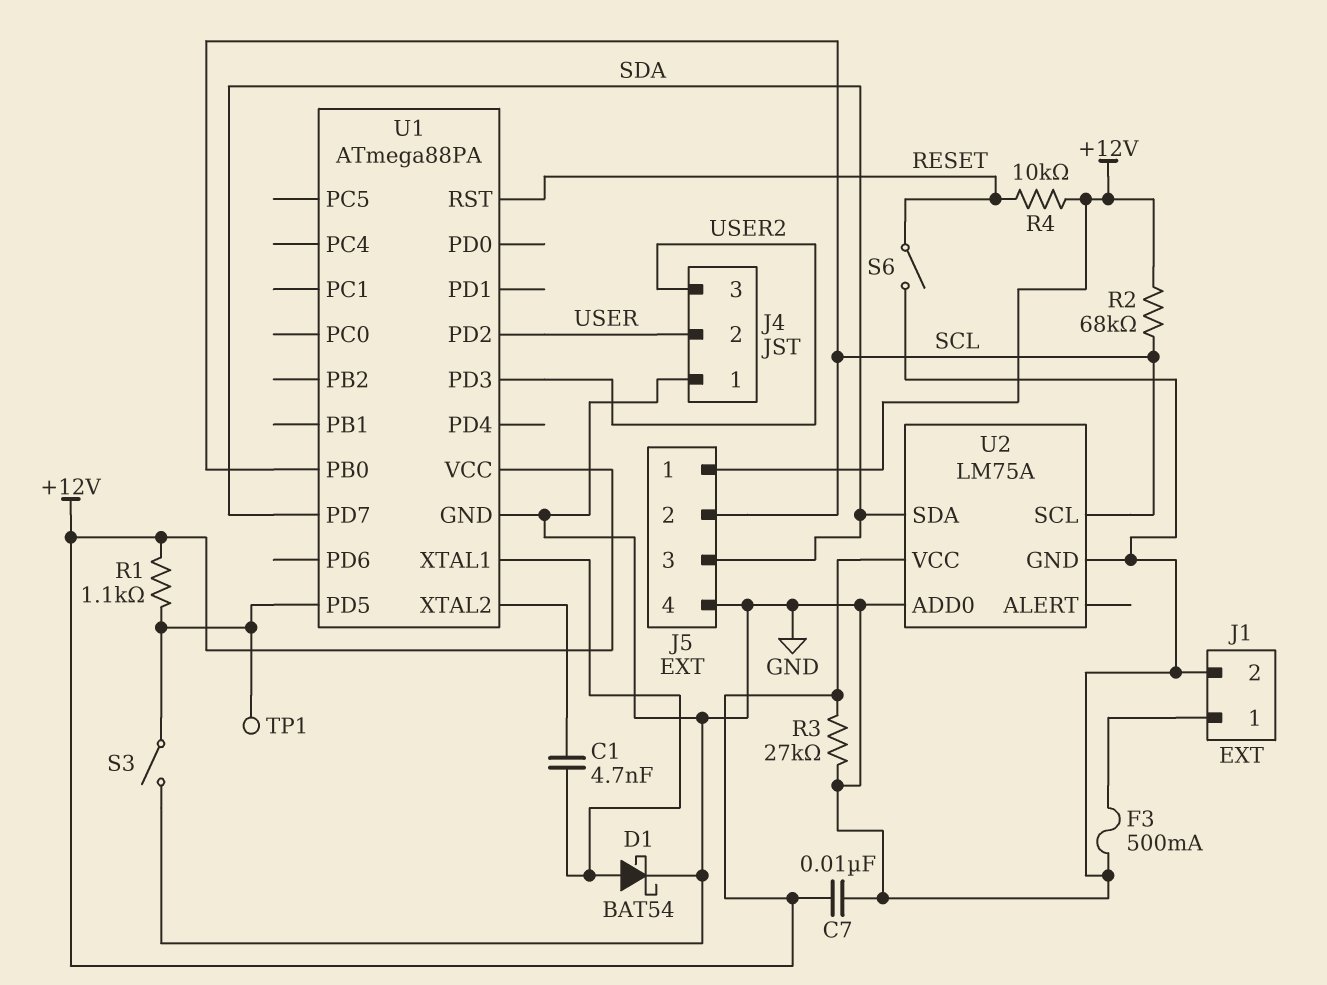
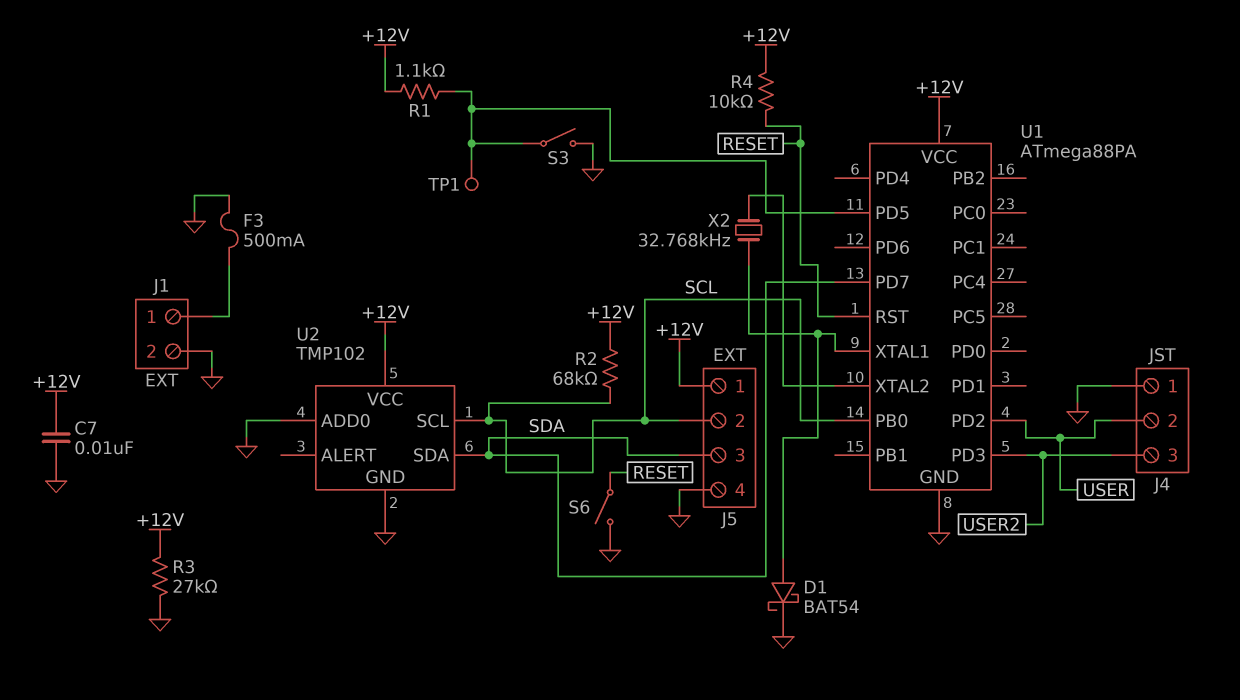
C1: 4.7nF (U1/XTAL1, U1/XTAL2) -> none
U2: LM75A -> TMP102
X2: none -> 32.768kHz (U1/XTAL1, U1/XTAL2)

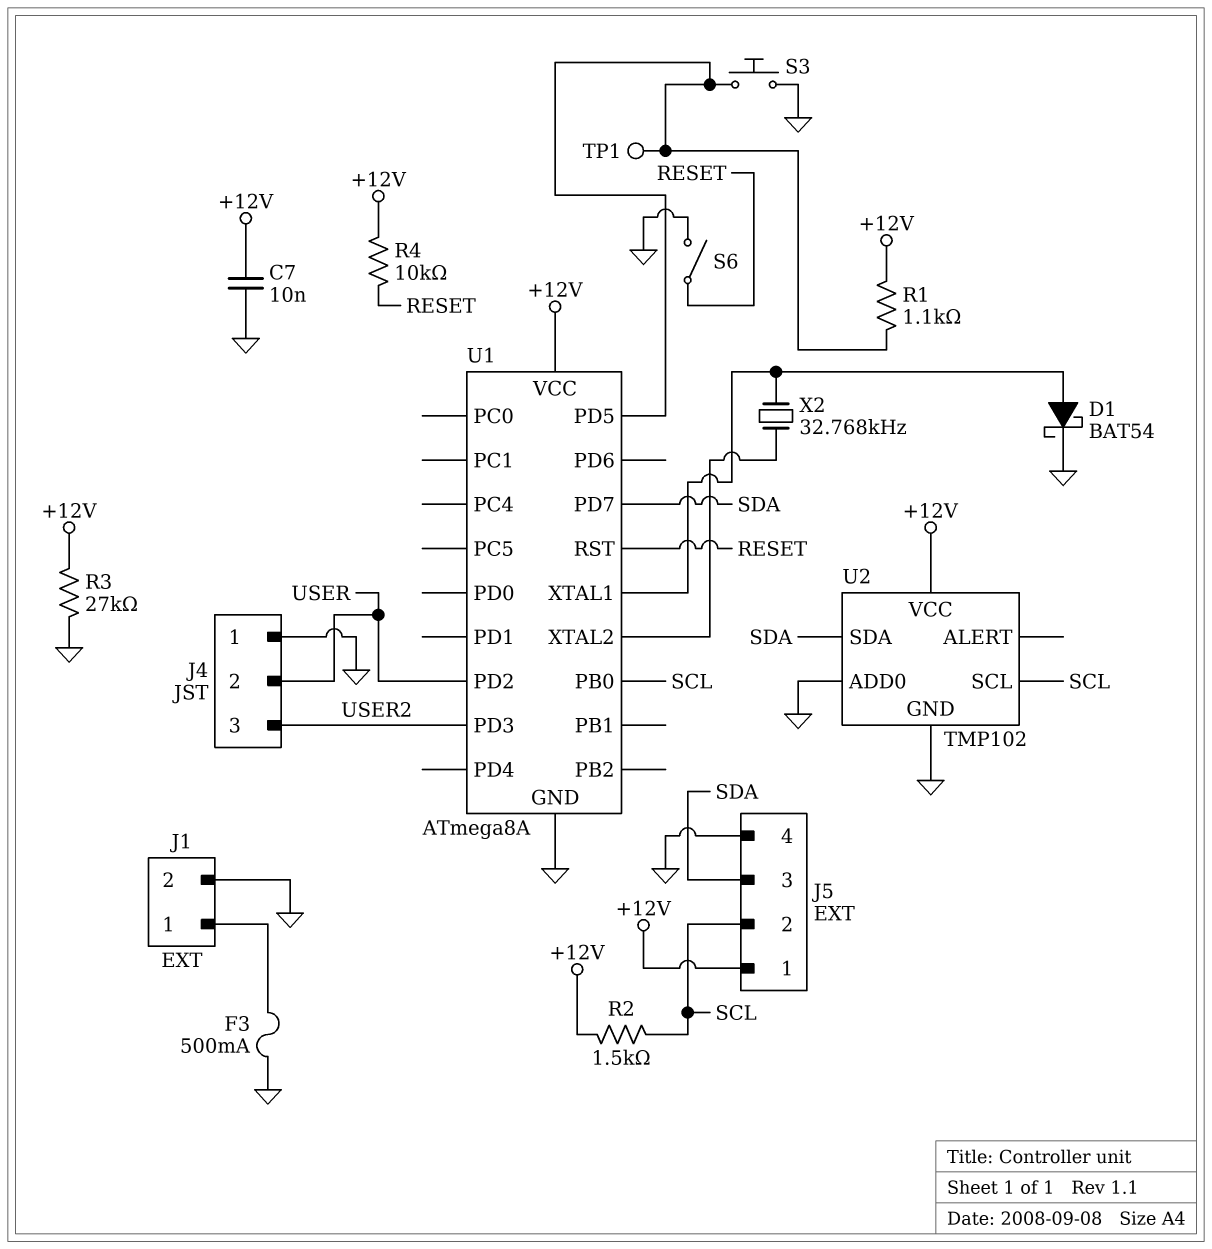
R2: 68k (+12V, SCL) -> 1.5k (+12V, SCL)
S3: switch (GND, U1/PD5) -> button (GND, U1/PD5)
U1: ATmega88PA -> ATmega8A

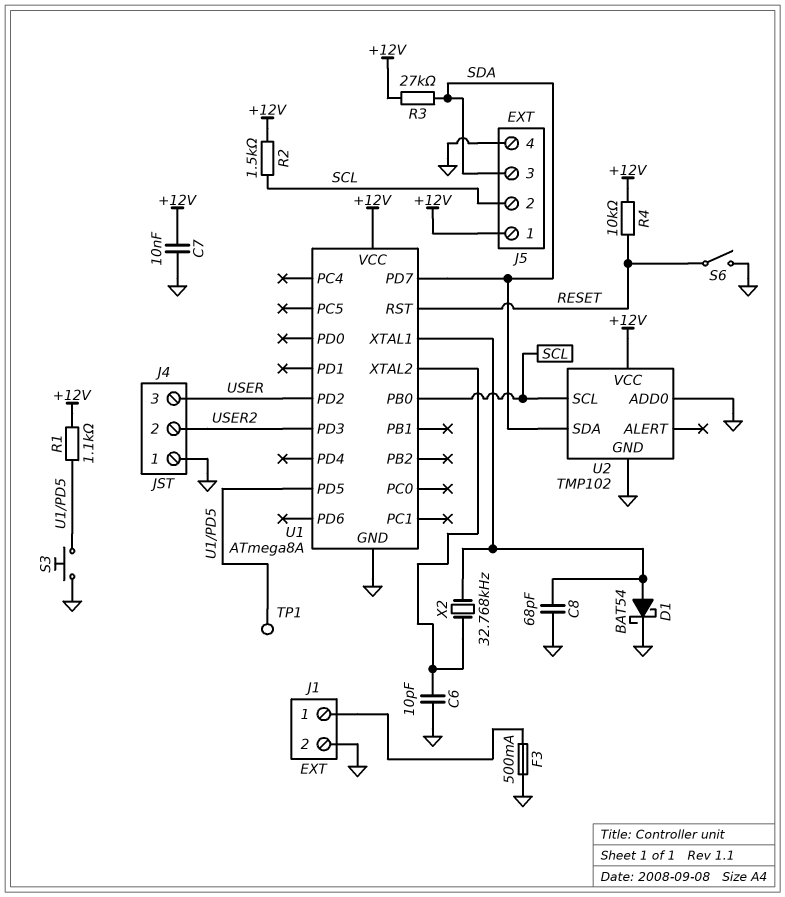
C6: none -> 10pF (GND, U1/XTAL2)
C8: none -> 68pF (GND, U1/XTAL1)
J4 pin 2: USER -> USER2
J4 pin 3: USER2 -> USER
R3: 27k (+12V, GND) -> 27k (+12V, SDA)

